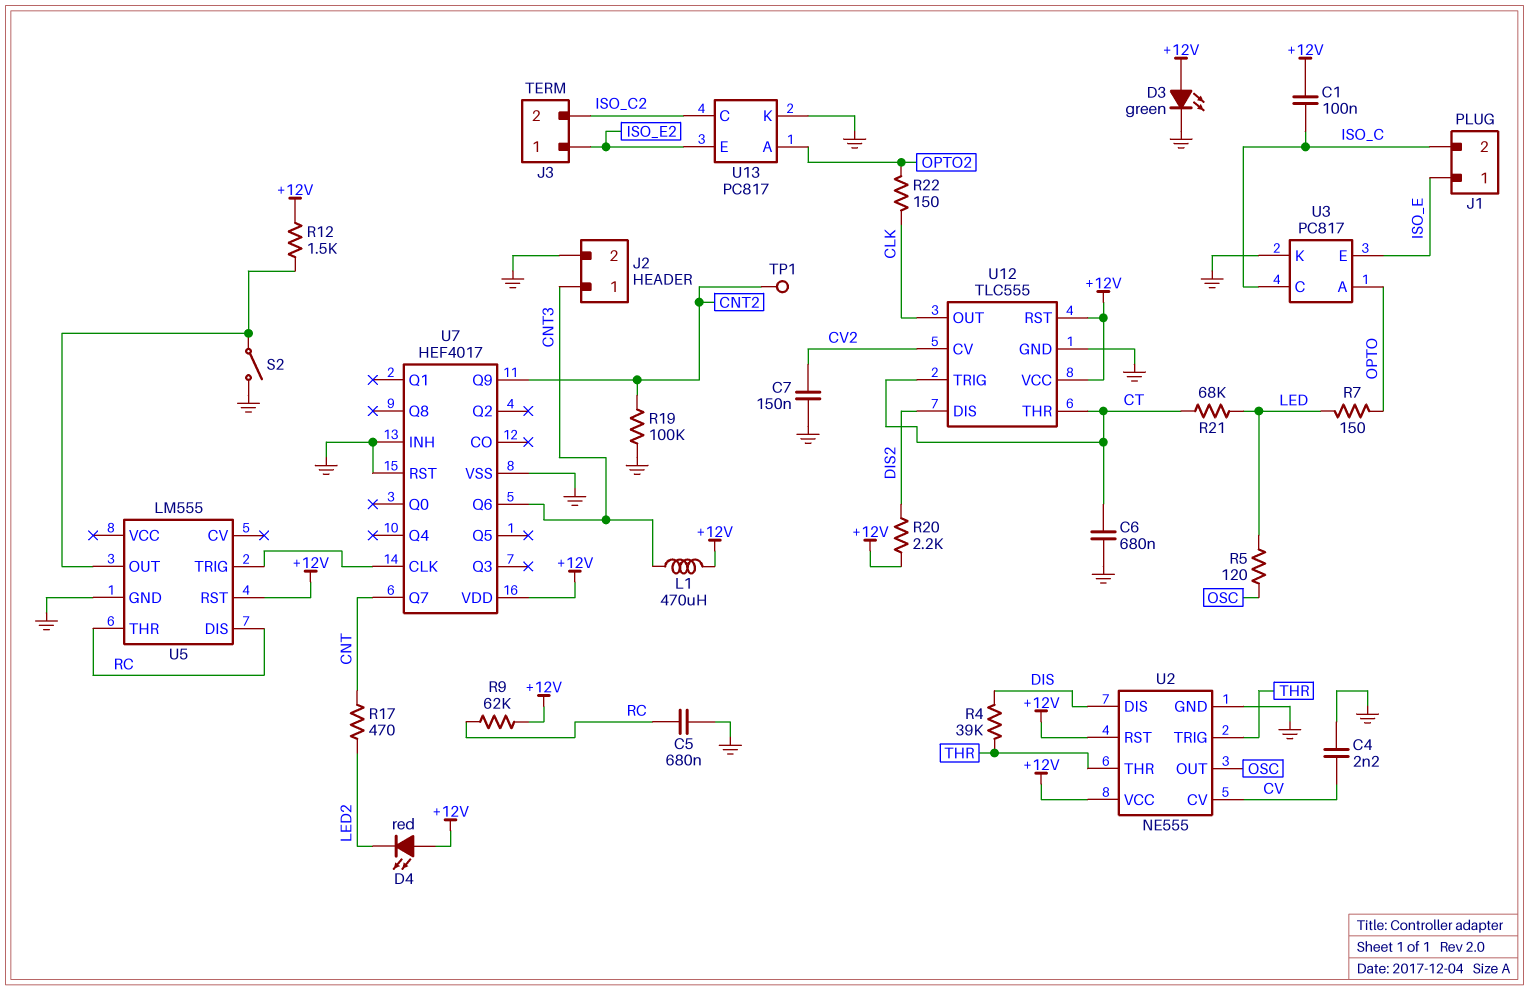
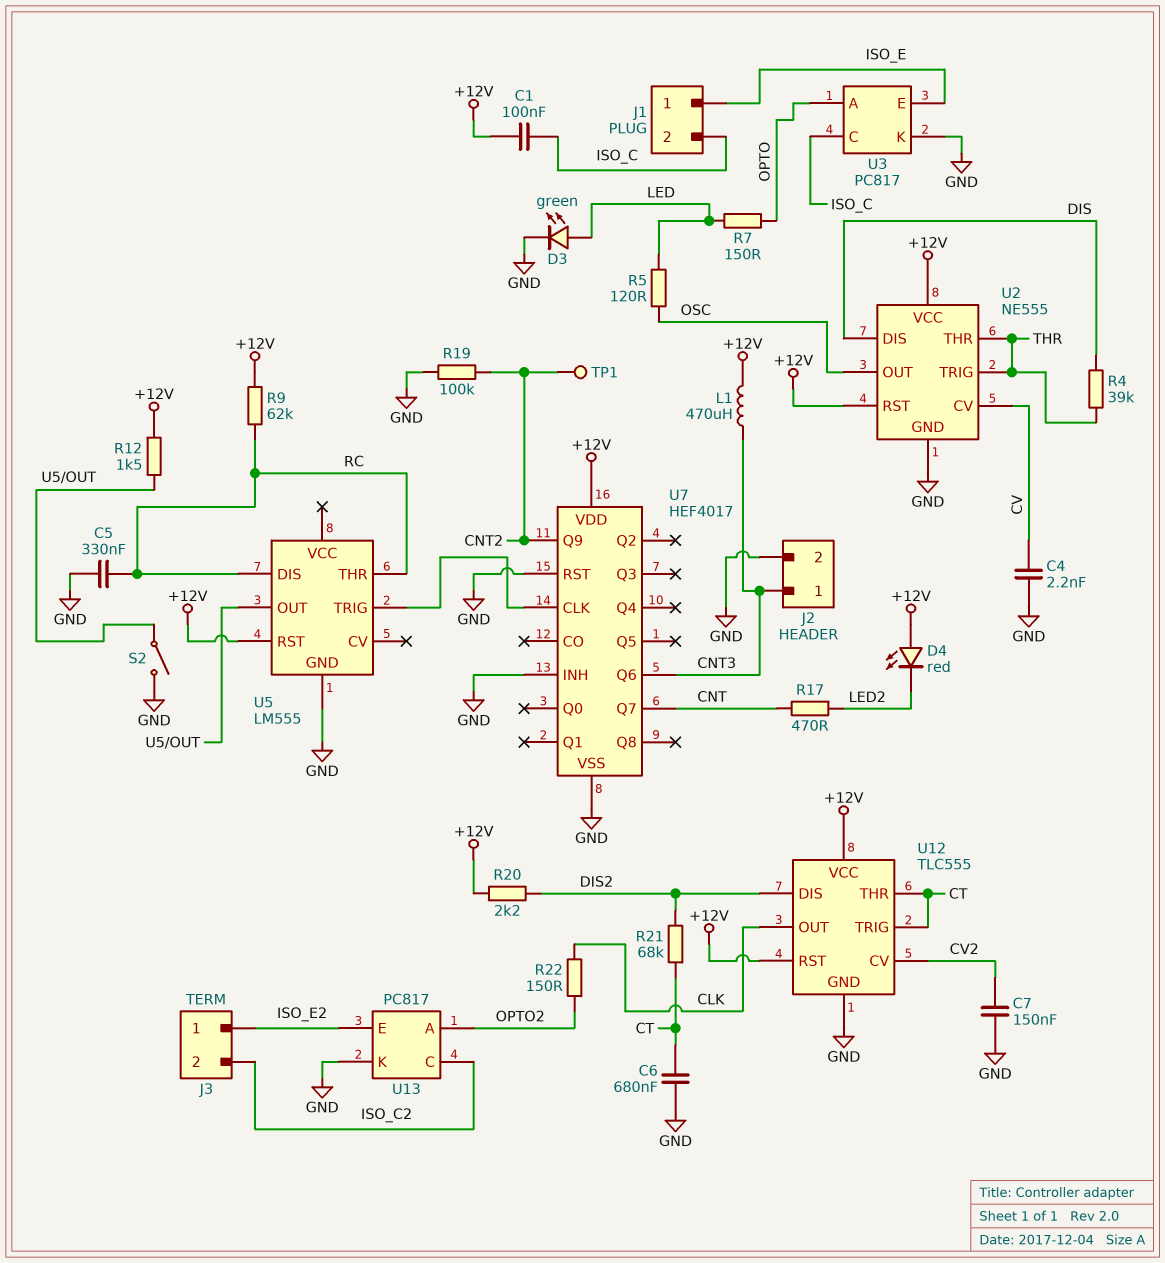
C5: 680nF (GND, RC) -> 330nF (GND, RC)
D3: LED green (A +12V, K GND) -> LED green (A LED, K GND)
R21: 68k (CT, LED) -> 68k (CT, DIS2)

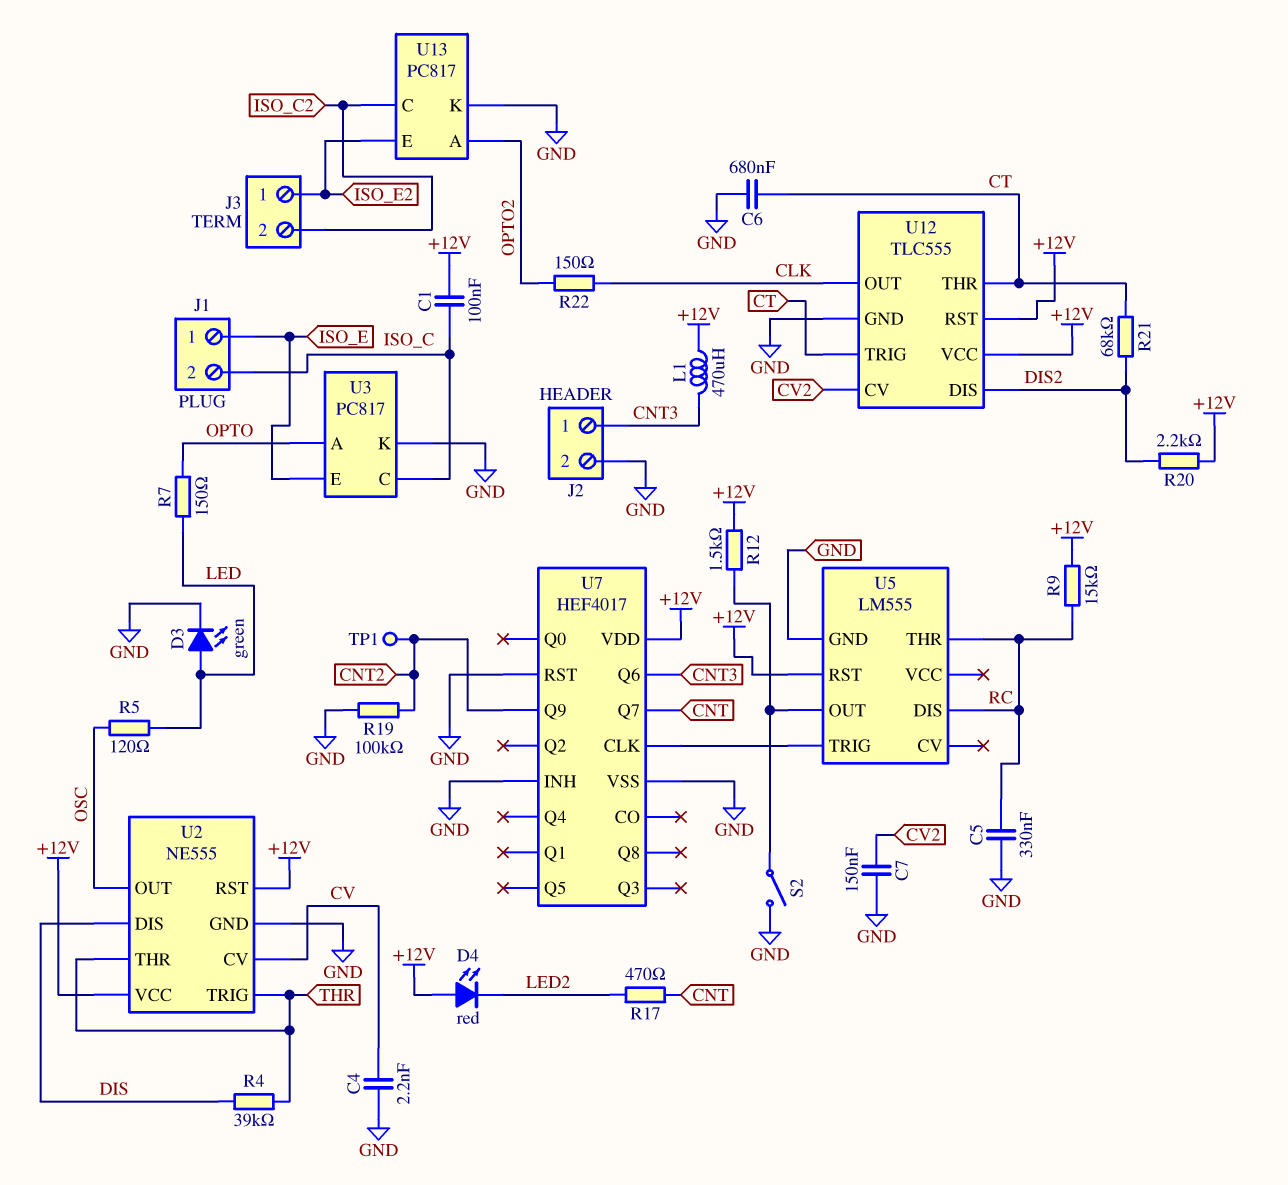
R9: 62k (+12V, RC) -> 15k (+12V, RC)

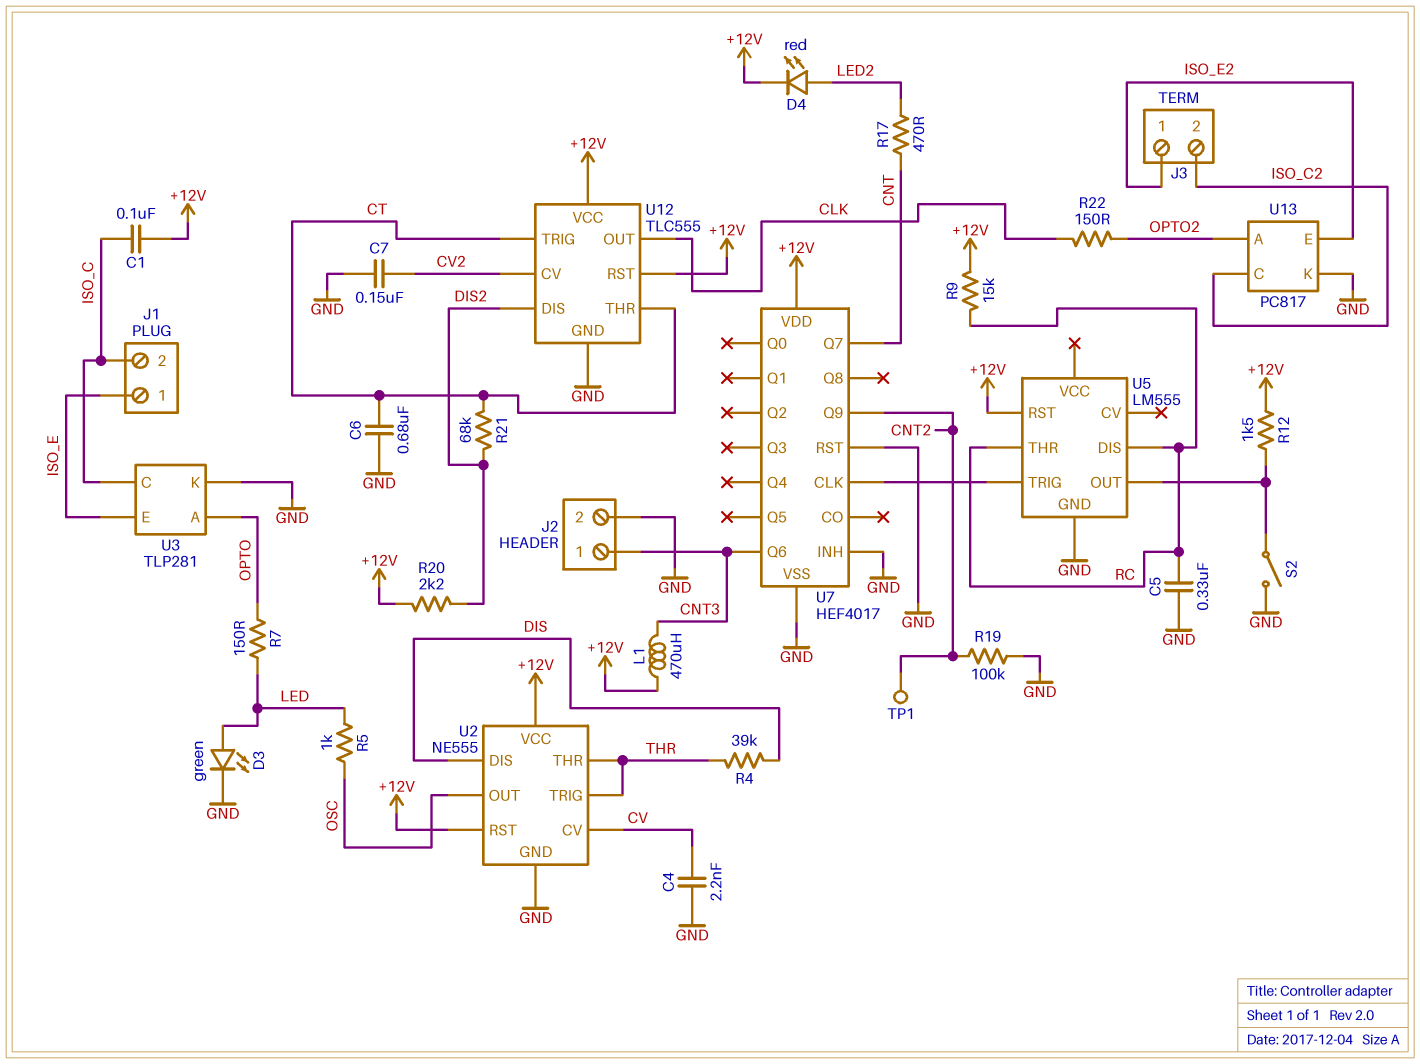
D4: LED red (A +12V, K LED2) -> LED red (A LED2, K +12V)
R5: 120 (LED, OSC) -> 1k (LED, OSC)
U3: PC817 -> TLP281

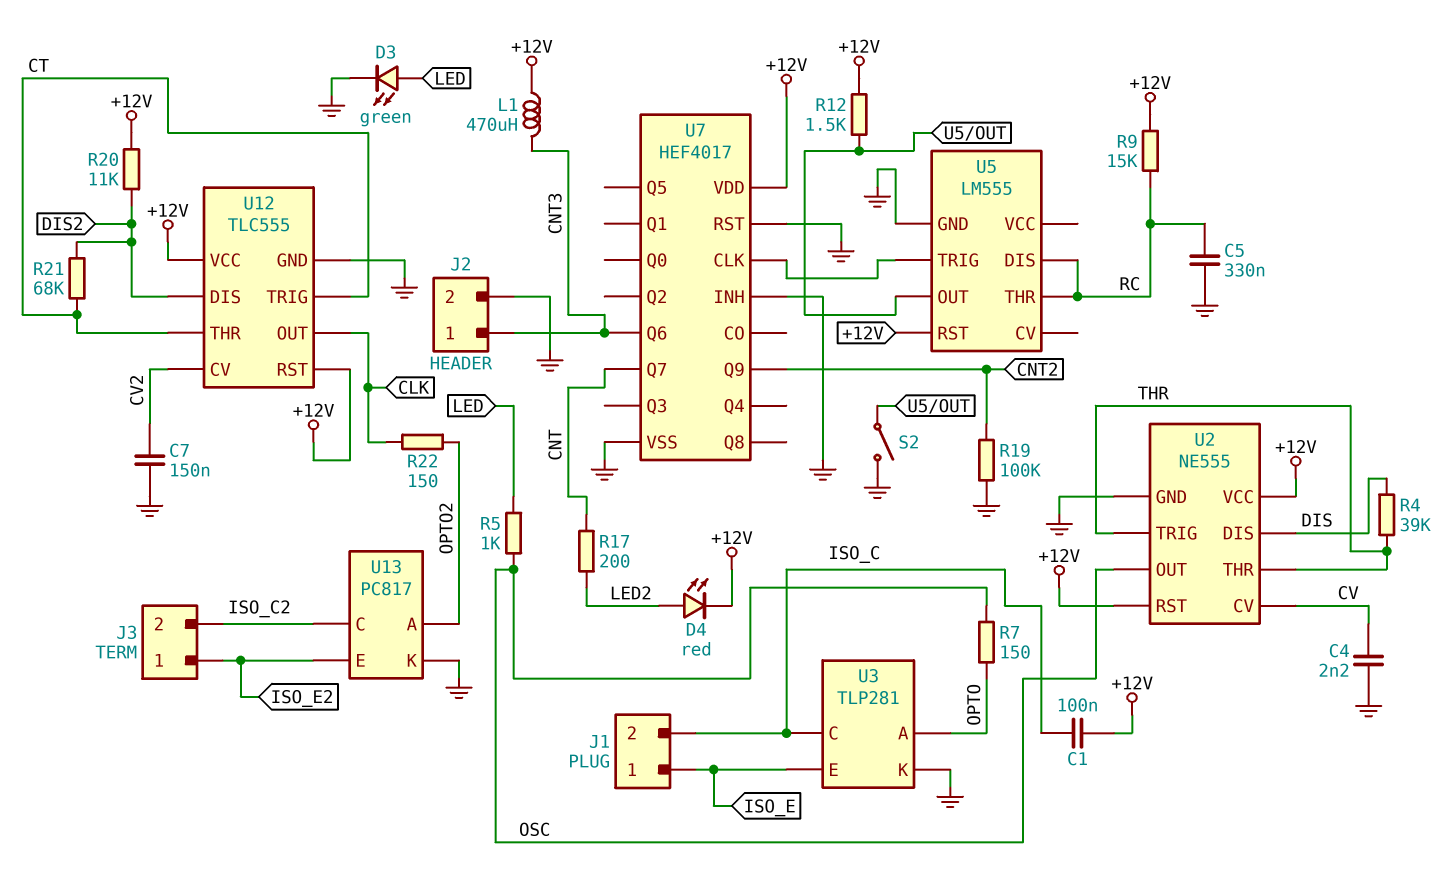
C6: 680nF (CT, GND) -> none
R7: 150 (LED, OPTO) -> 150 (OPTO, OSC)
R17: 470 (CNT, LED2) -> 200 (CNT, LED2)
R20: 2.2k (+12V, DIS2) -> 11k (+12V, DIS2)
TP1: test point (CNT2) -> none

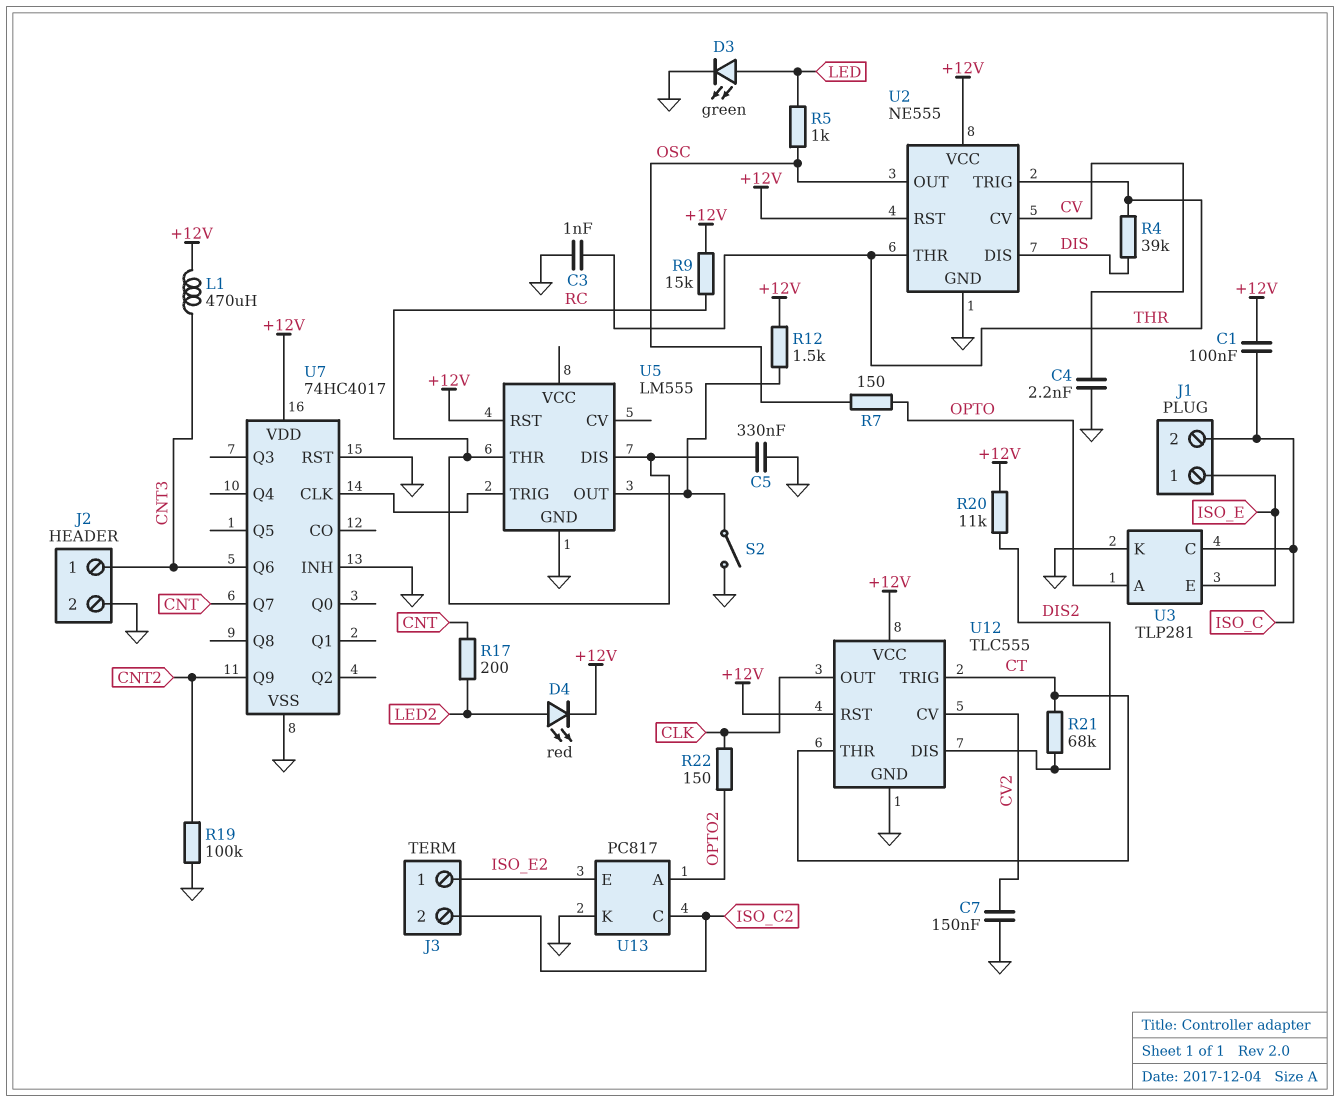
C3: none -> 1nF (GND, THR)
U7: HEF4017 -> 74HC4017

